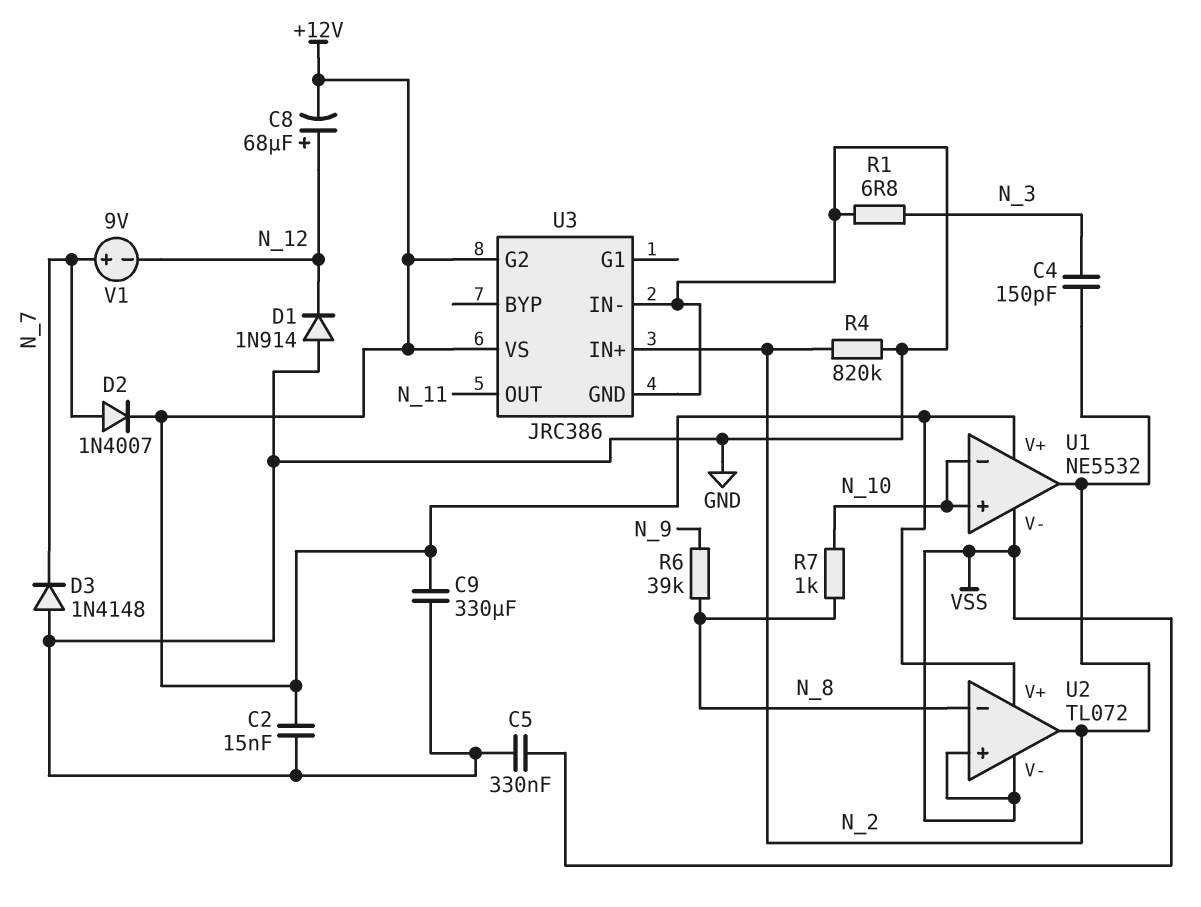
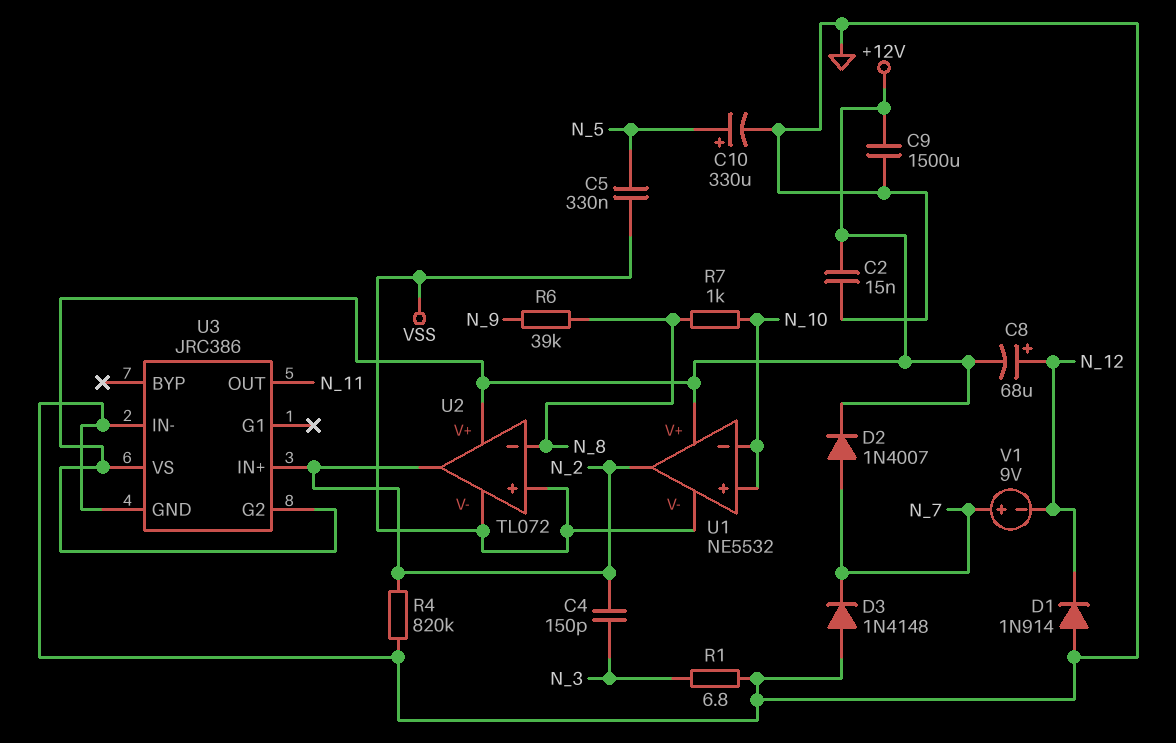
C5: 330nF (GND, VSS) -> 330nF (N_5, VSS)
C9: 330uF (+12V, GND) -> 1500uF (+12V, GND)
C10: none -> 330uF (plus N_5, minus GND)

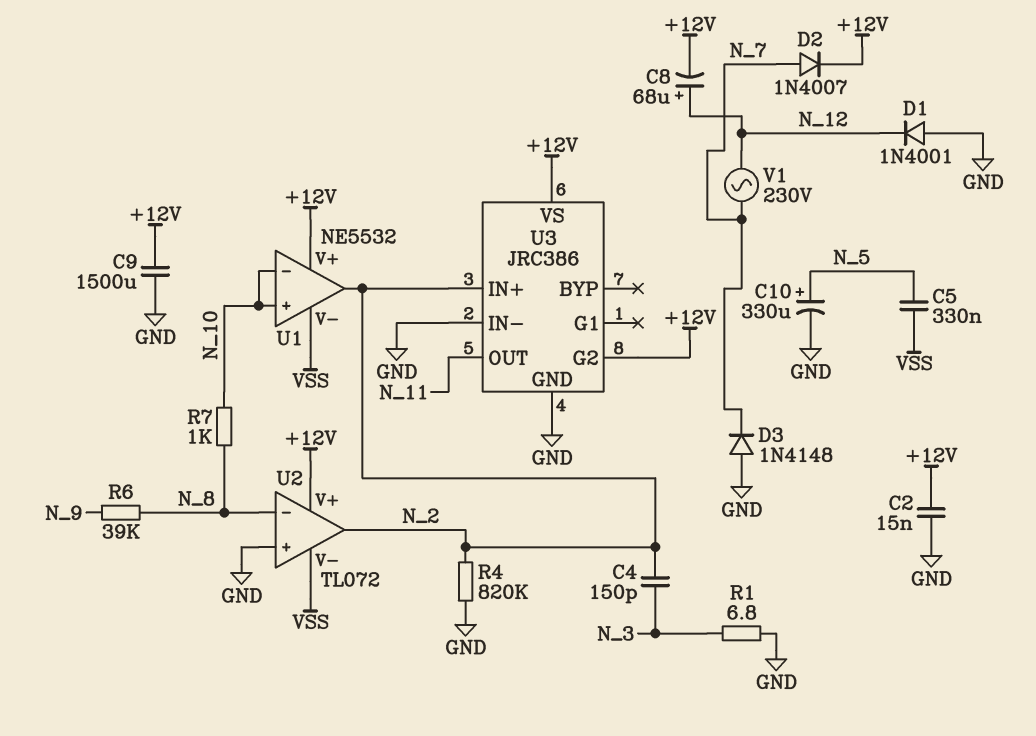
D1: diode 1N914 (A GND, K N_12) -> diode 1N4001 (A GND, K N_12)
U2 pin in+: VSS -> GND
V1: 9V (plus N_7, minus N_12) -> AC 230V (N_7, N_12)

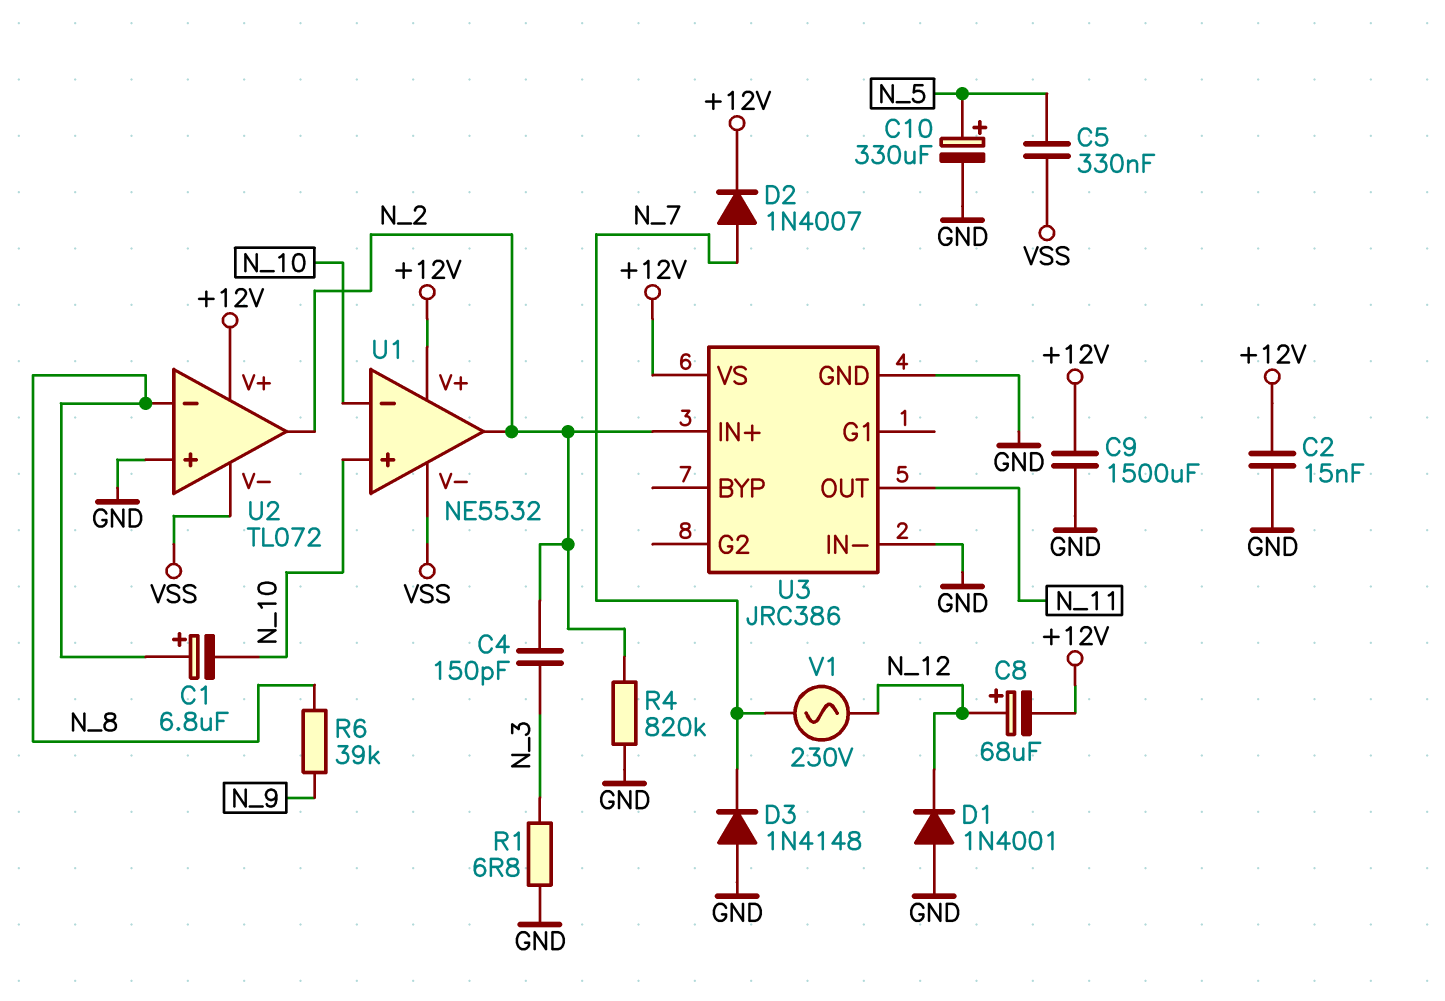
C1: none -> 6.8uF (plus N_8, minus N_10)
R7: 1k (N_8, N_10) -> none
U3 pin G2: +12V -> none

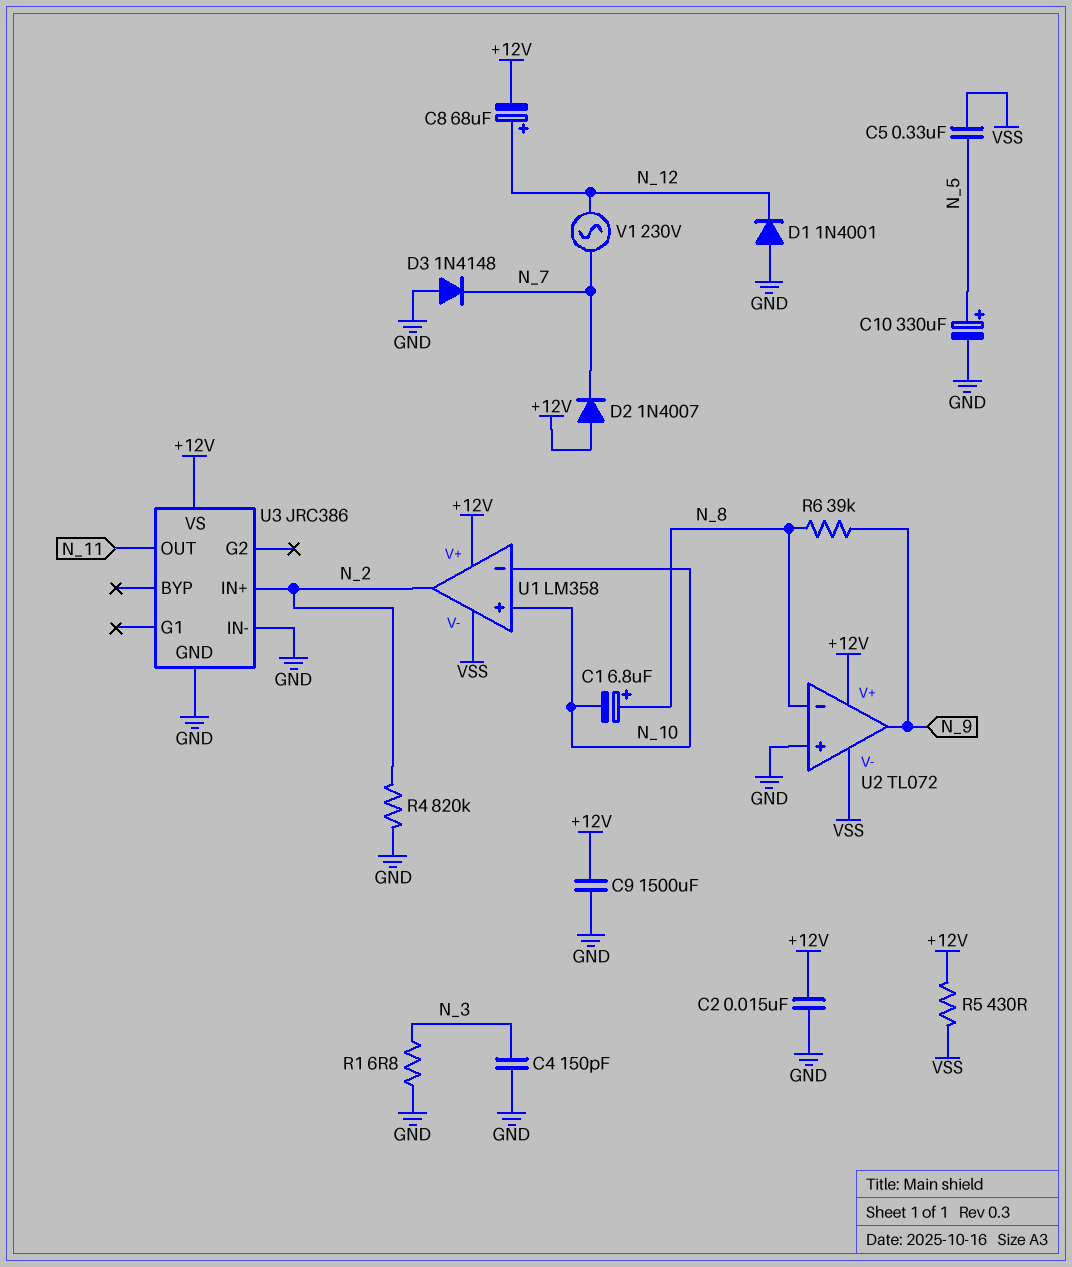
C4: 150pF (N_2, N_3) -> 150pF (GND, N_3)
D2: diode 1N4007 (A N_7, K +12V) -> diode 1N4007 (A +12V, K N_7)
R5: none -> 430 (+12V, VSS)
U1: NE5532 -> LM358
U2 pin out: N_2 -> N_9

